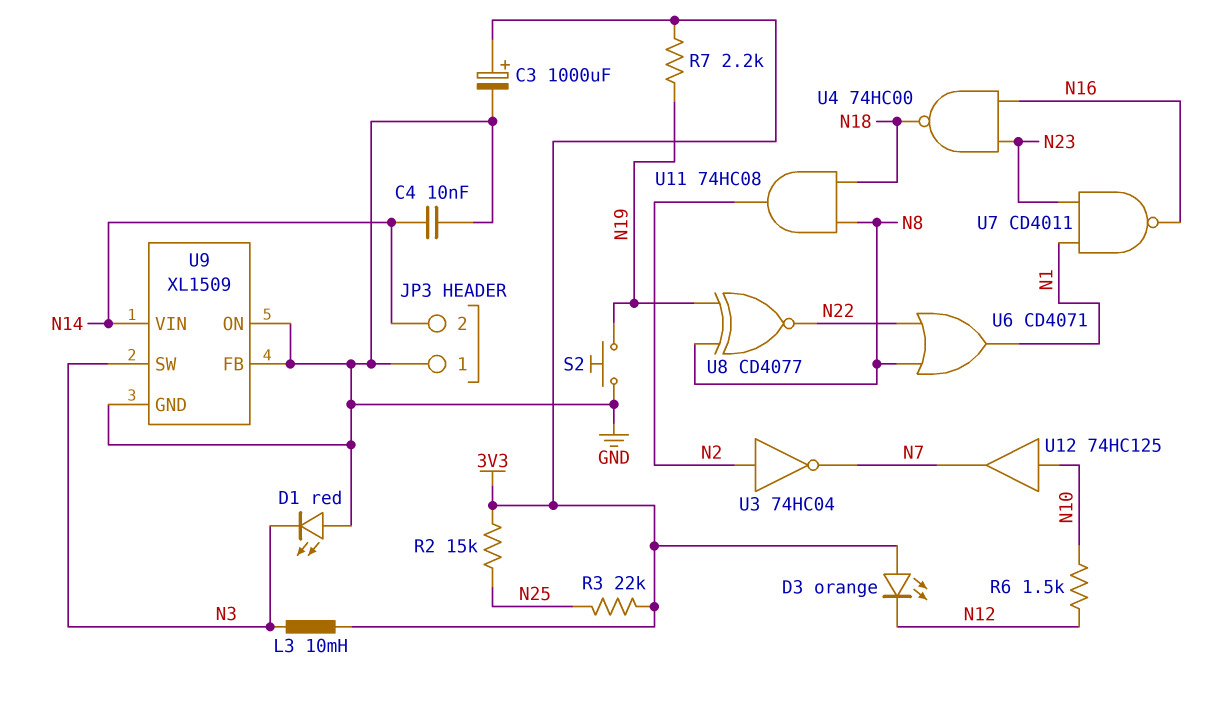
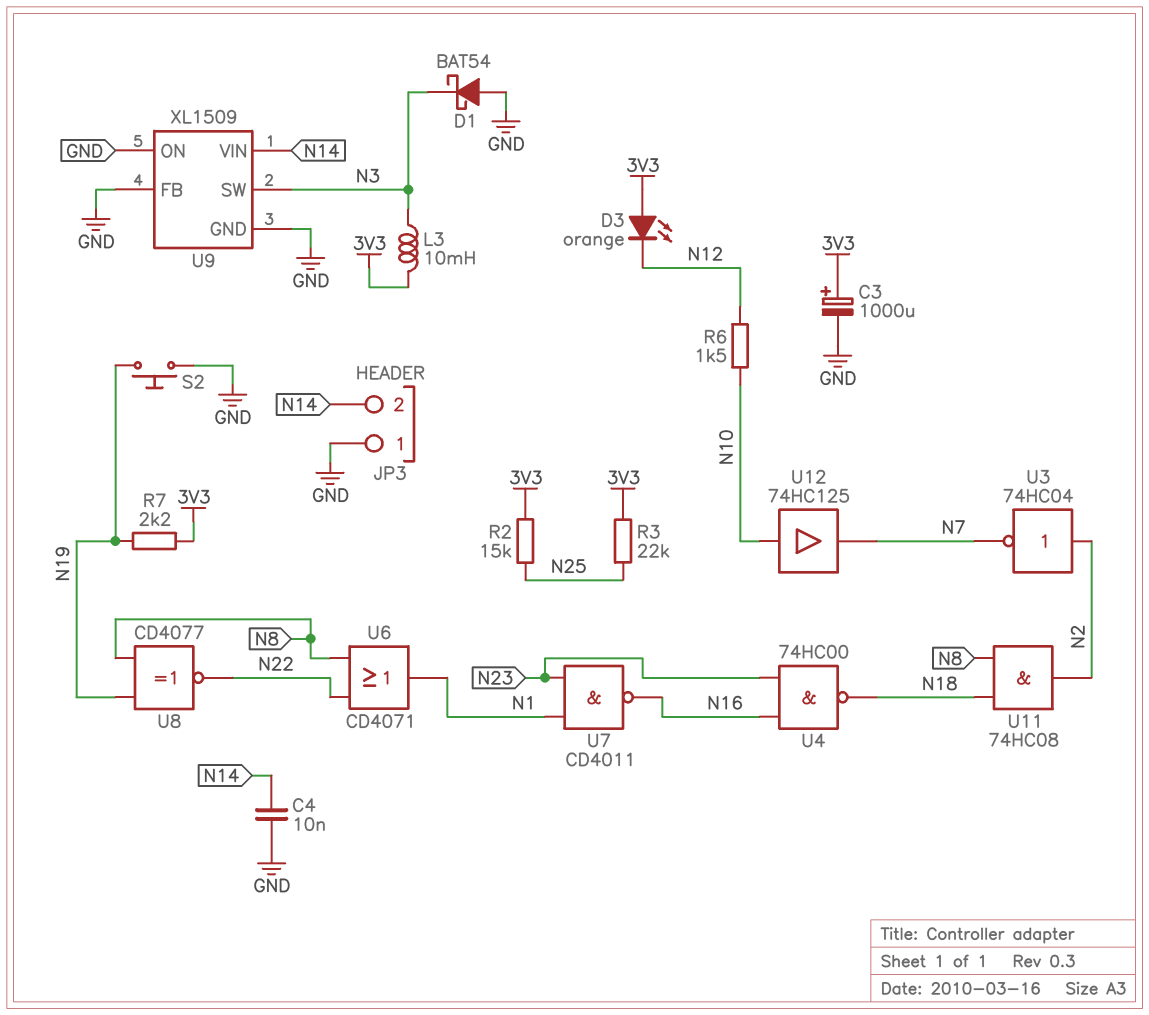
D1: LED red (A GND, K N3) -> schottky BAT54 (A GND, K N3)

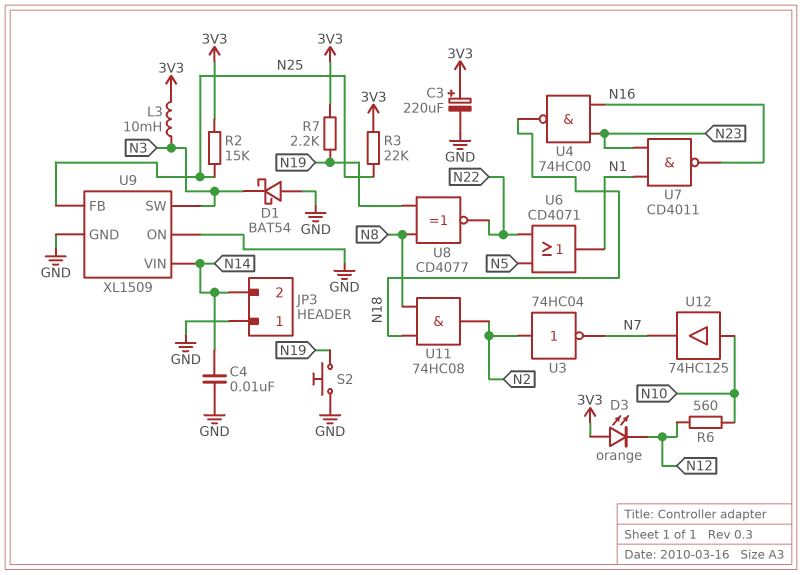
C3: 1000uF (plus 3V3, minus GND) -> 220uF (plus 3V3, minus GND)
R6: 1.5k (N10, N12) -> 560 (N10, N12)
U6: OR CD4071 (in N8, in N22, out N1) -> OR CD4071 (in N5, in N22, out N1)
U9 pin FB: GND -> N25

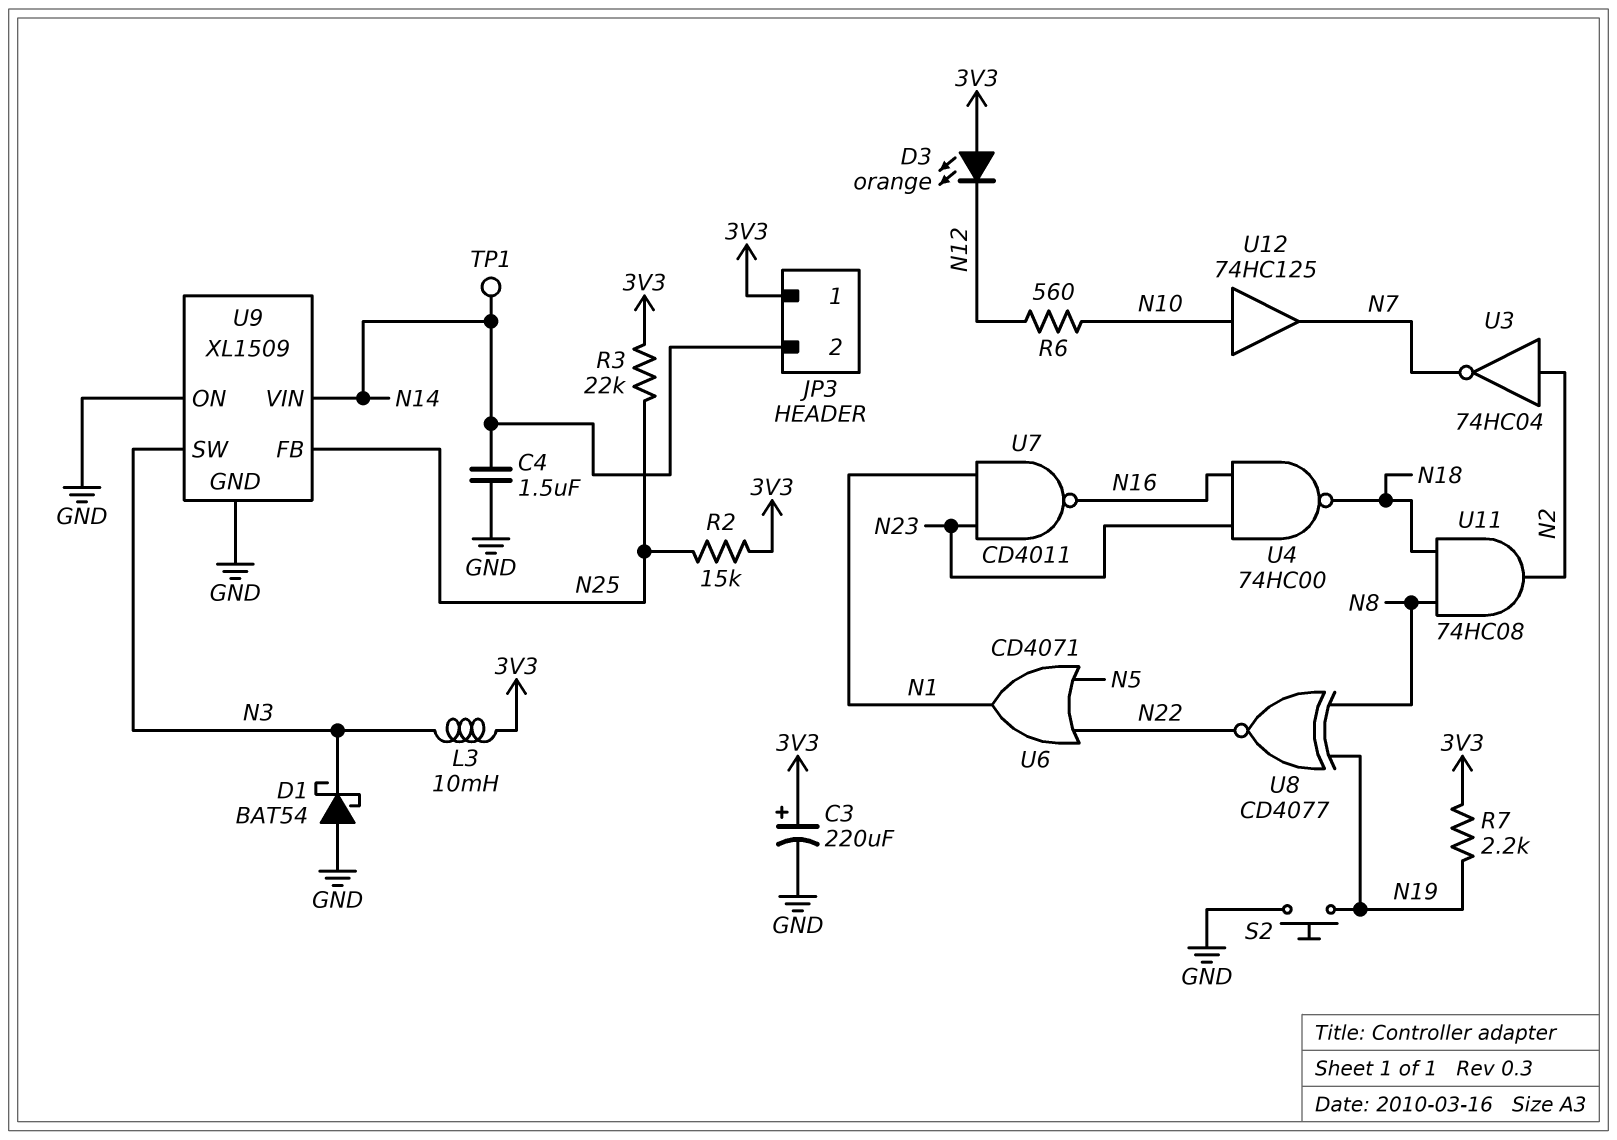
C4: 10nF (GND, N14) -> 1.5uF (GND, N14)
JP3 pin 1: GND -> 3V3
TP1: none -> test point (N14)

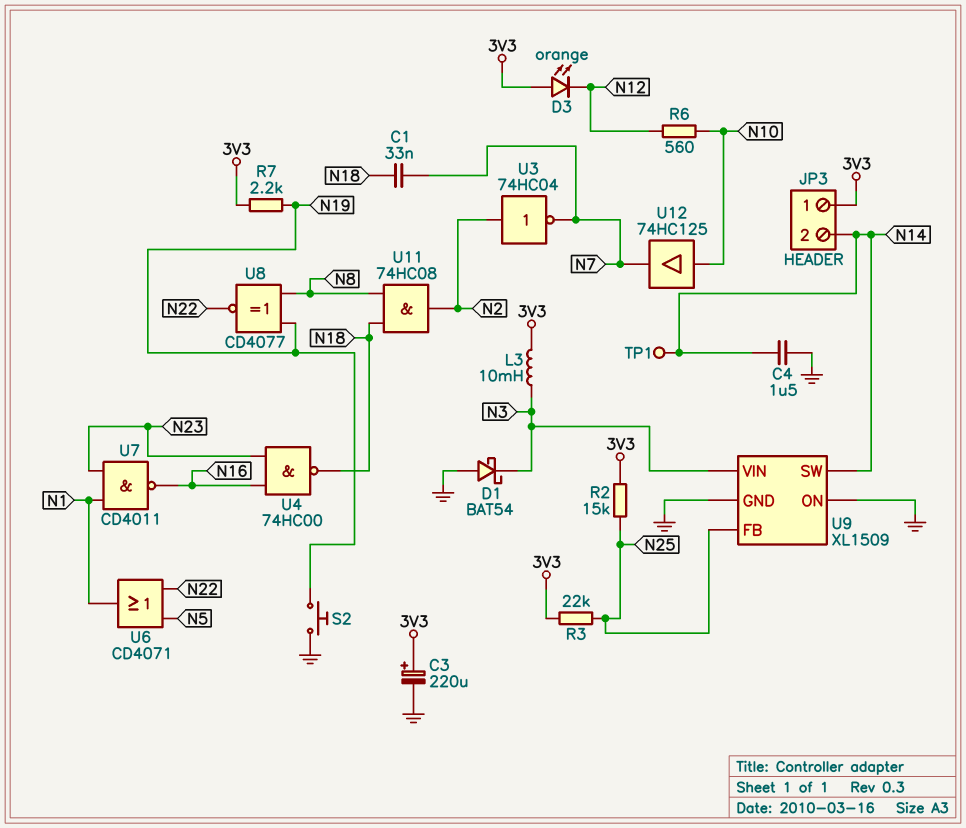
C1: none -> 33nF (N7, N18)
U9 pin SW: N3 -> N14
U9 pin VIN: N14 -> N3

